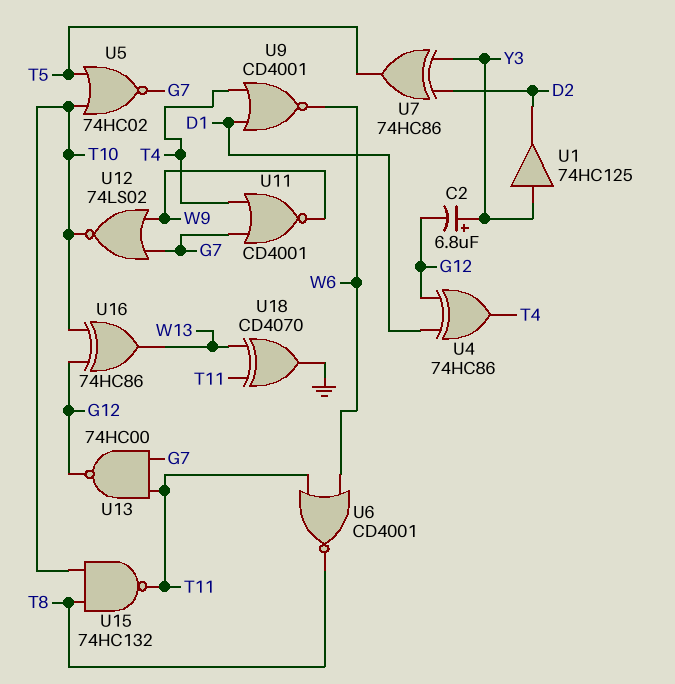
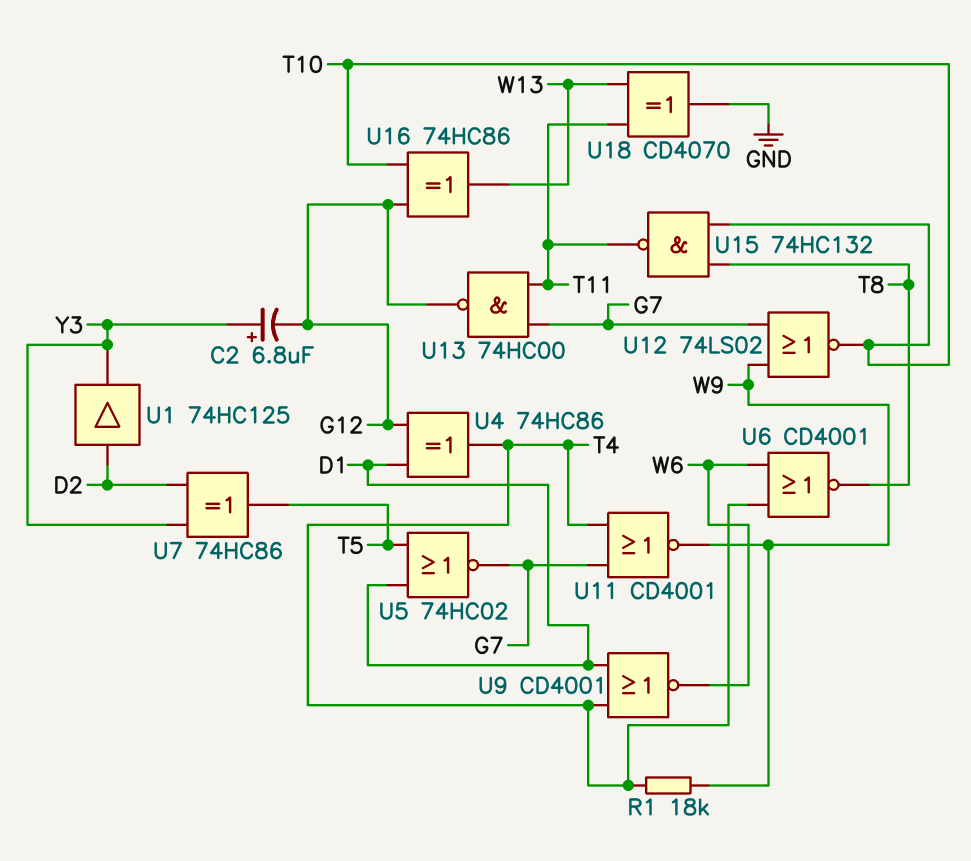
R1: none -> 18k (T4, W9)
U1: buffer 74HC125 (in Y3, out D2) -> buffer 74HC125 (in D2, out Y3)
U5: NOR 74HC02 (in T5, in T10, out G7) -> NOR 74HC02 (in D1, in T5, out G7)
U6: NOR CD4001 (in T11, in W6, out T8) -> NOR CD4001 (in T4, in W6, out T8)

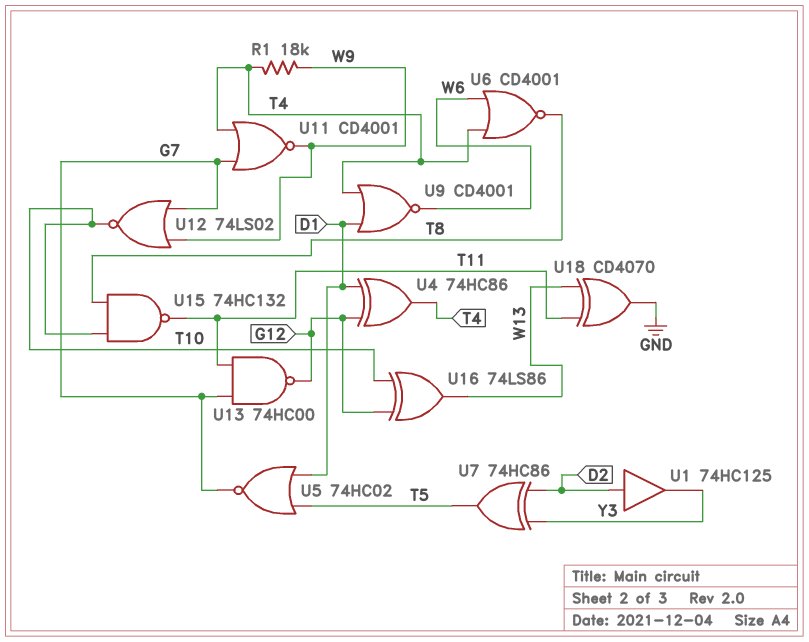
C2: 6.8uF (plus Y3, minus G12) -> none
U16: XOR 74HC86 (in G12, in T10, out W13) -> XOR 74LS86 (in G12, in T10, out W13)

